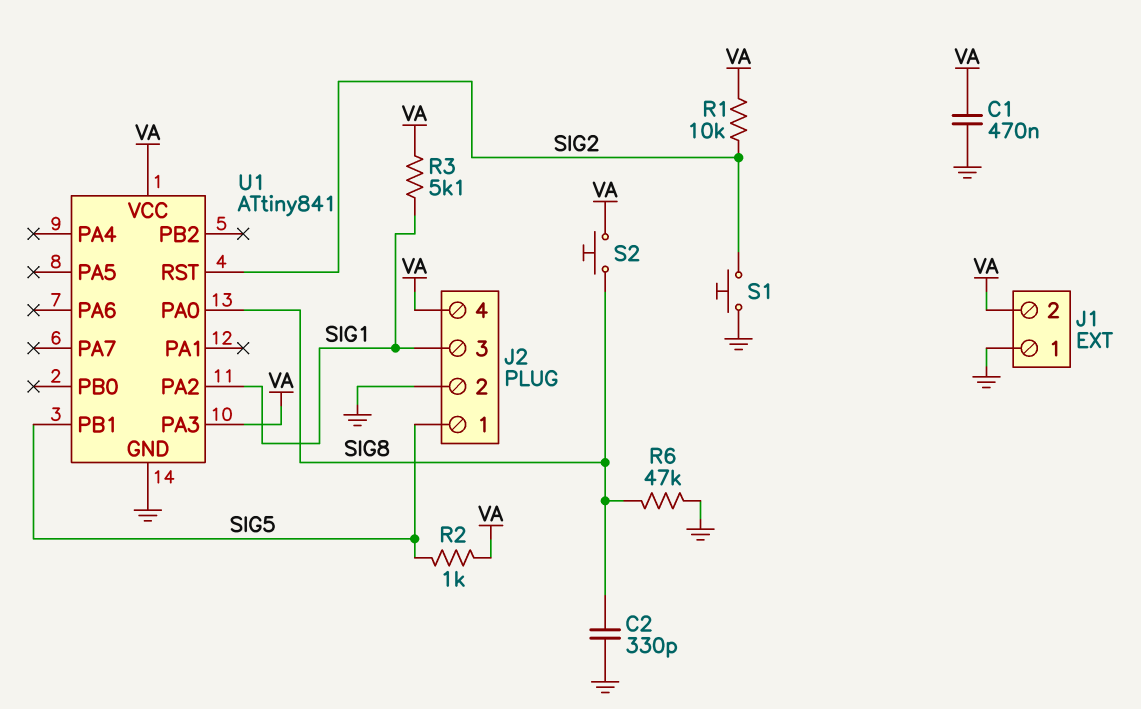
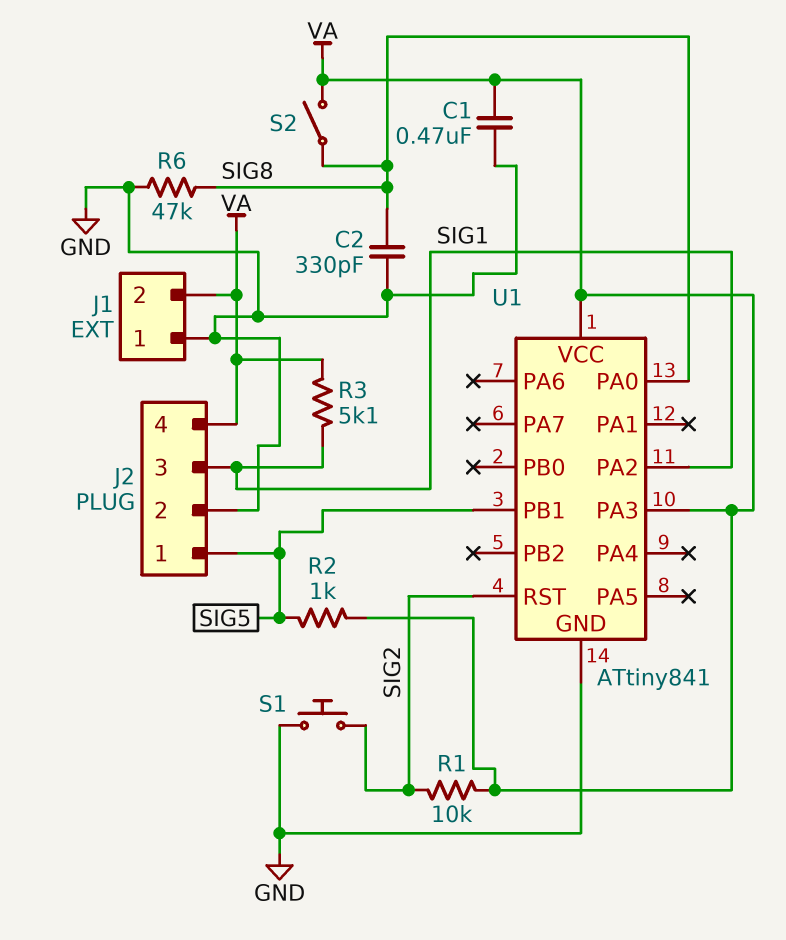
S2: button (SIG8, VA) -> switch (SIG8, VA)

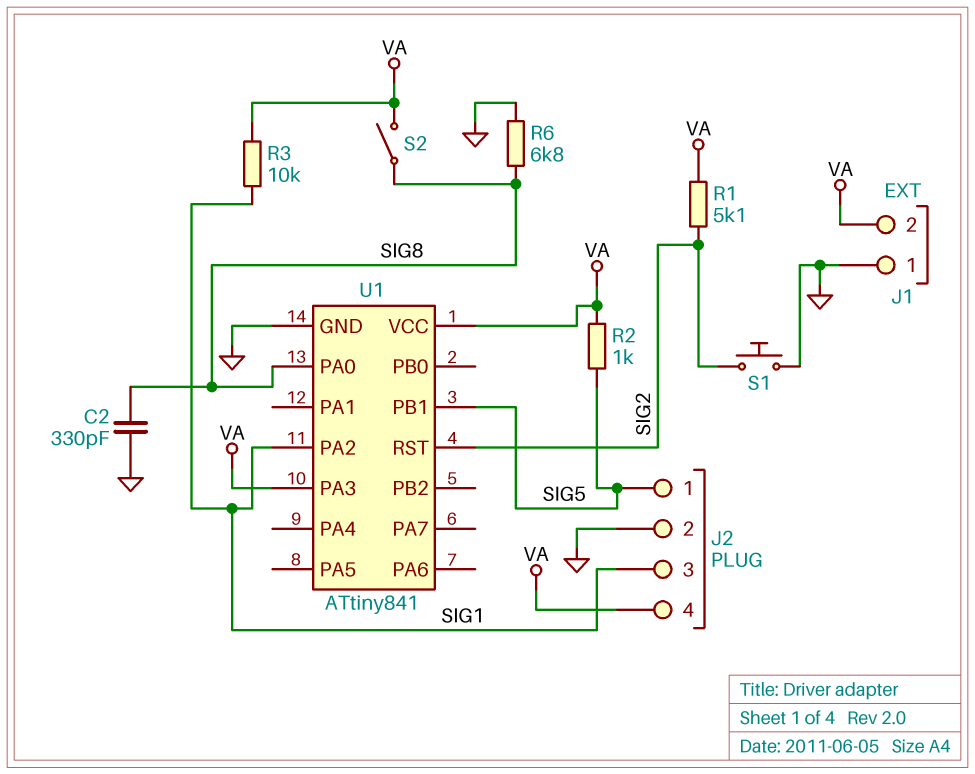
C1: 470nF (GND, VA) -> none
R1: 10k (SIG2, VA) -> 5.1k (SIG2, VA)
R3: 5.1k (SIG1, VA) -> 10k (SIG1, VA)
R6: 47k (GND, SIG8) -> 6.8k (GND, SIG8)

